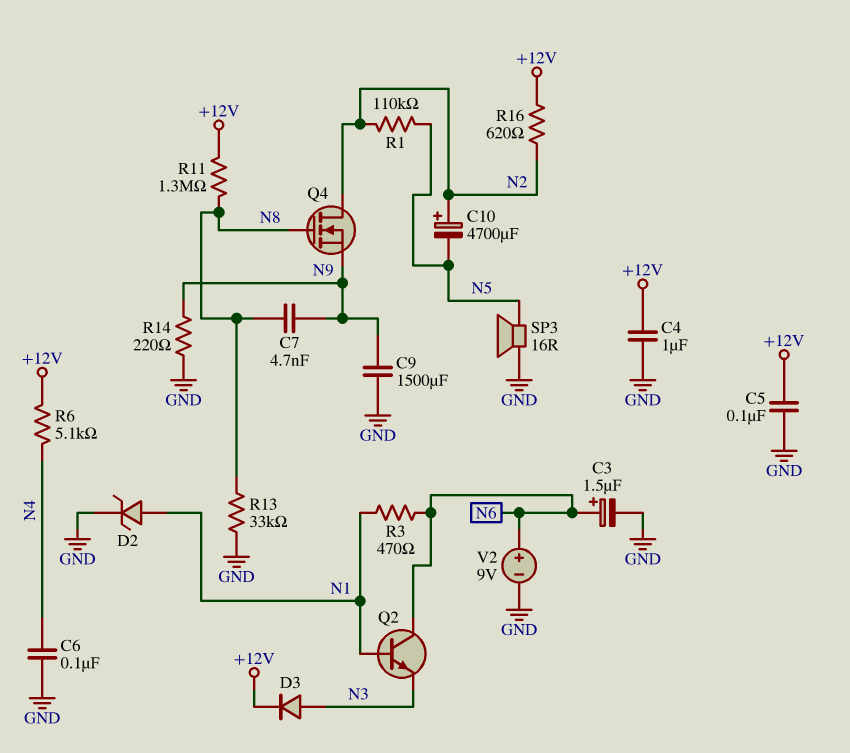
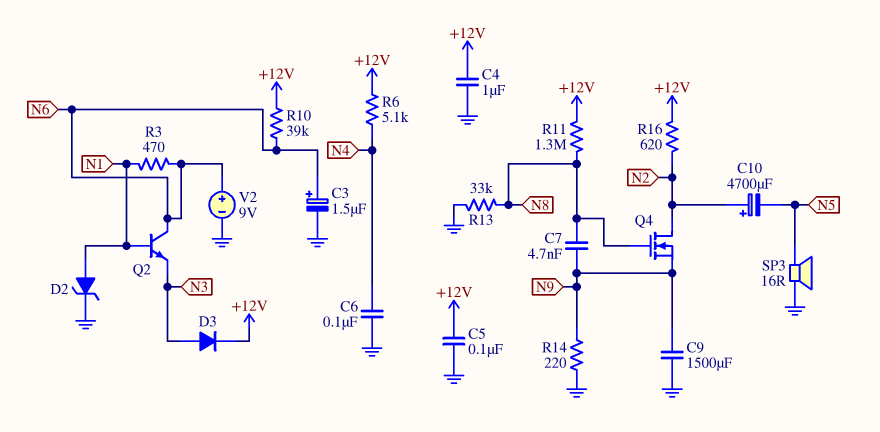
R1: 110k (N2, N5) -> none
R10: none -> 39k (+12V, N6)

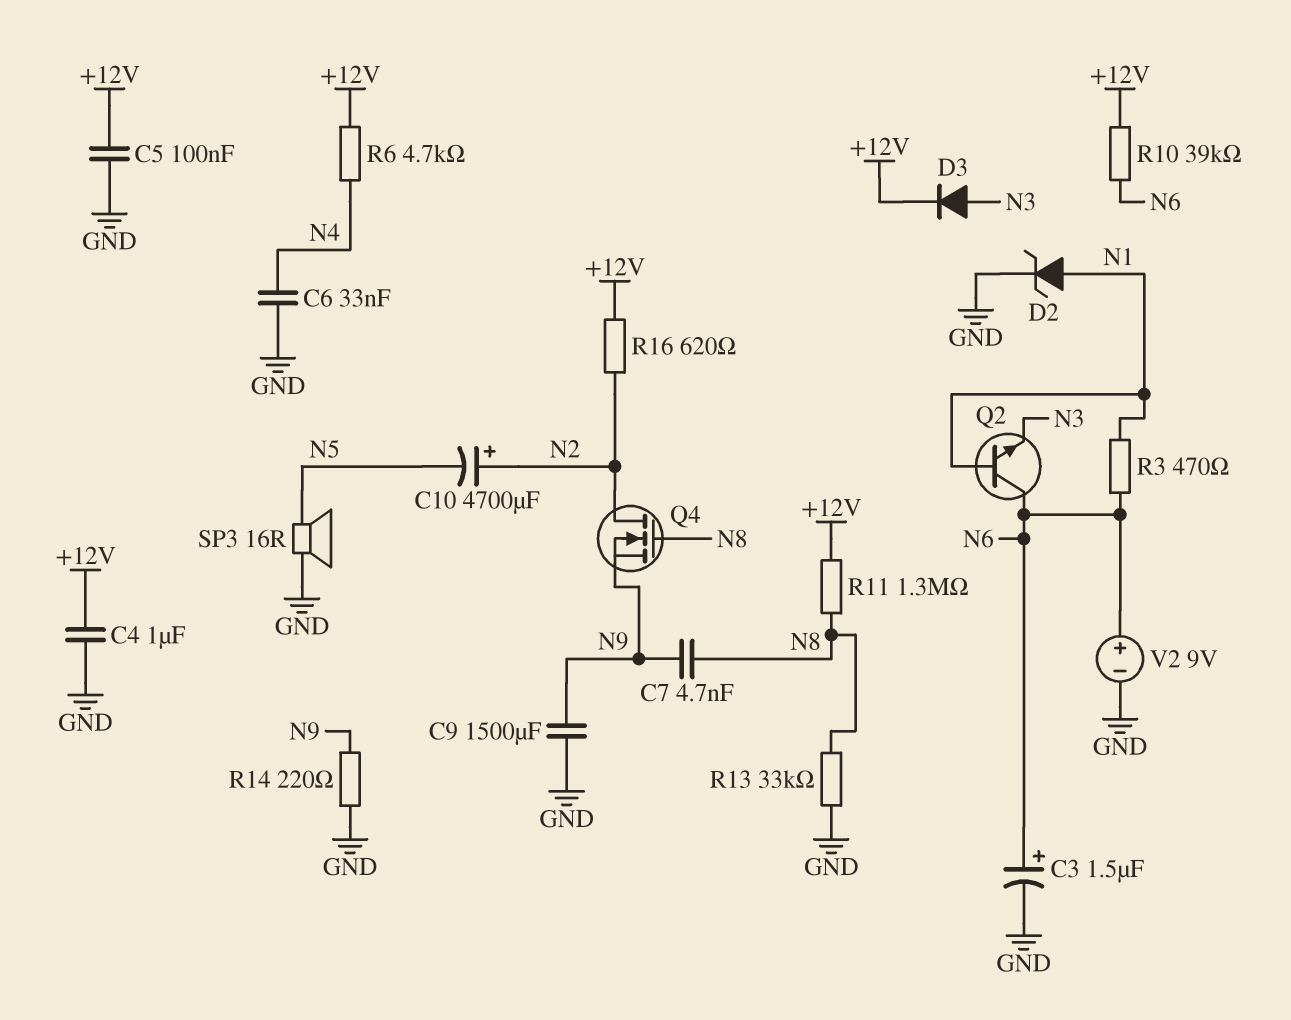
C6: 100nF (GND, N4) -> 33nF (GND, N4)
R6: 5.1k (+12V, N4) -> 4.7k (+12V, N4)

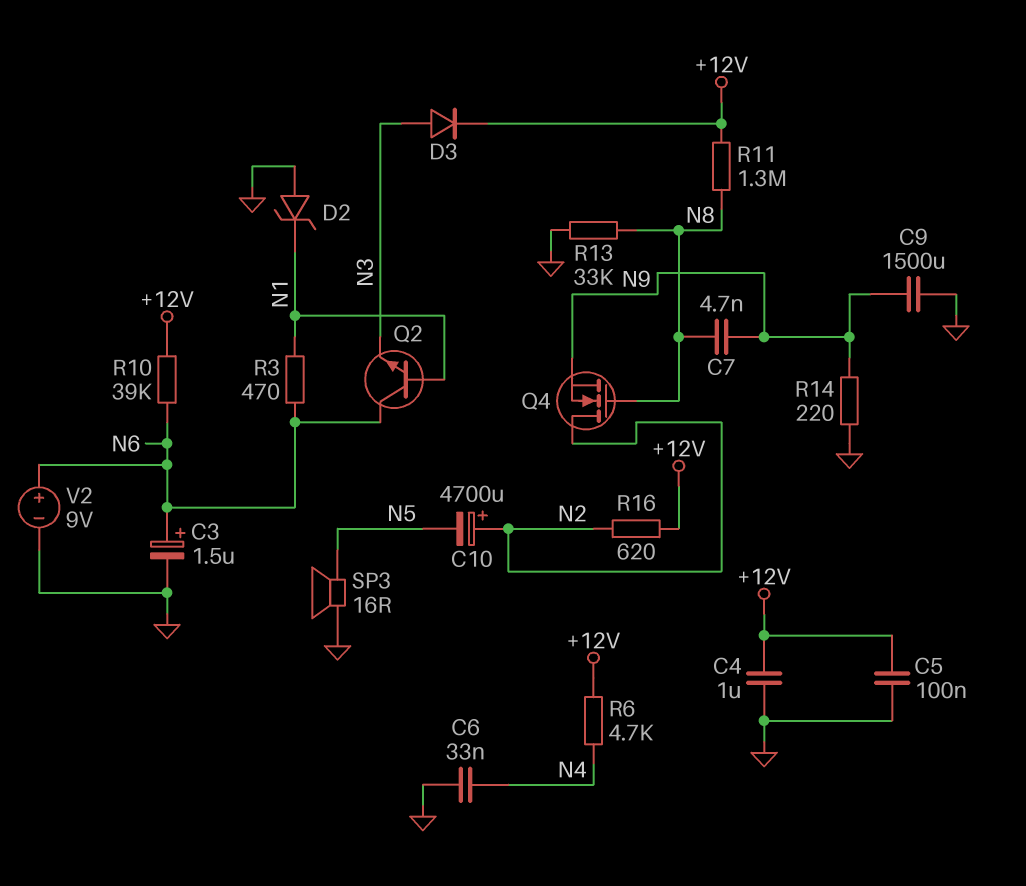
D2: zener (A N1, K GND) -> zener (A GND, K N1)

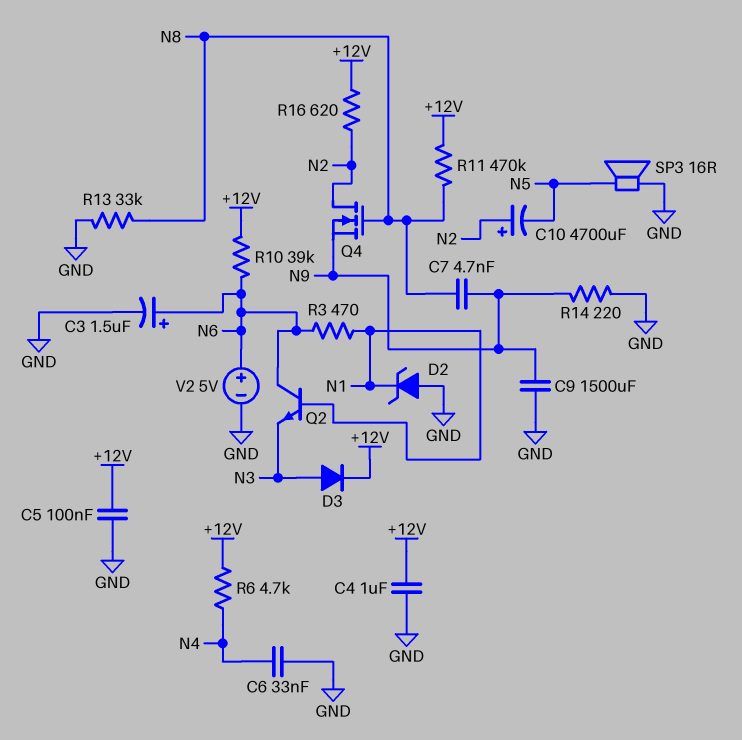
R11: 1.3M (+12V, N8) -> 470k (+12V, N8)
V2: 9V (plus N6, minus GND) -> 5V (plus N6, minus GND)

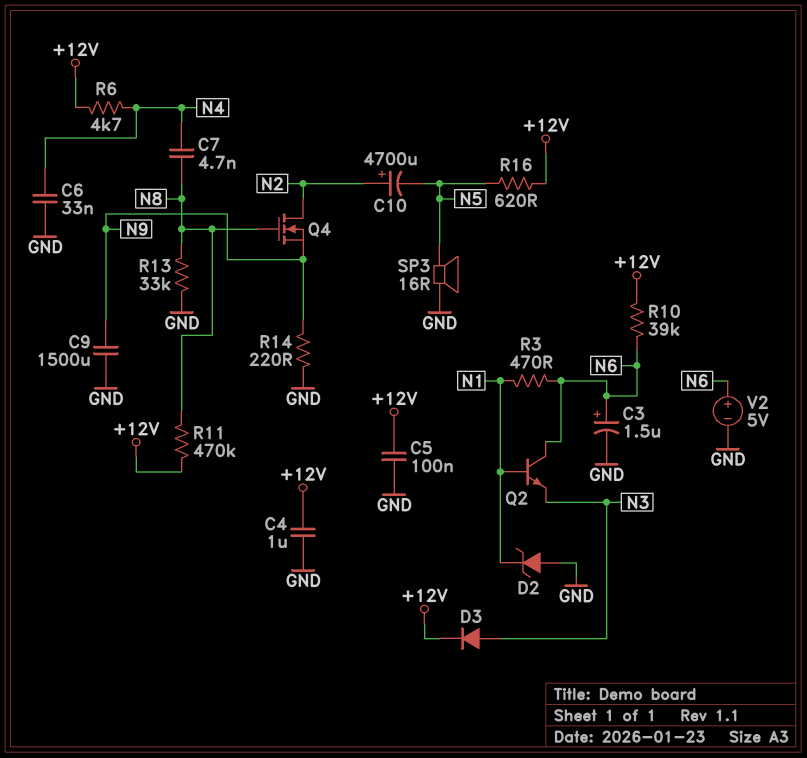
C7: 4.7nF (N8, N9) -> 4.7nF (N4, N8)
R16: 620 (+12V, N2) -> 620 (+12V, N5)

